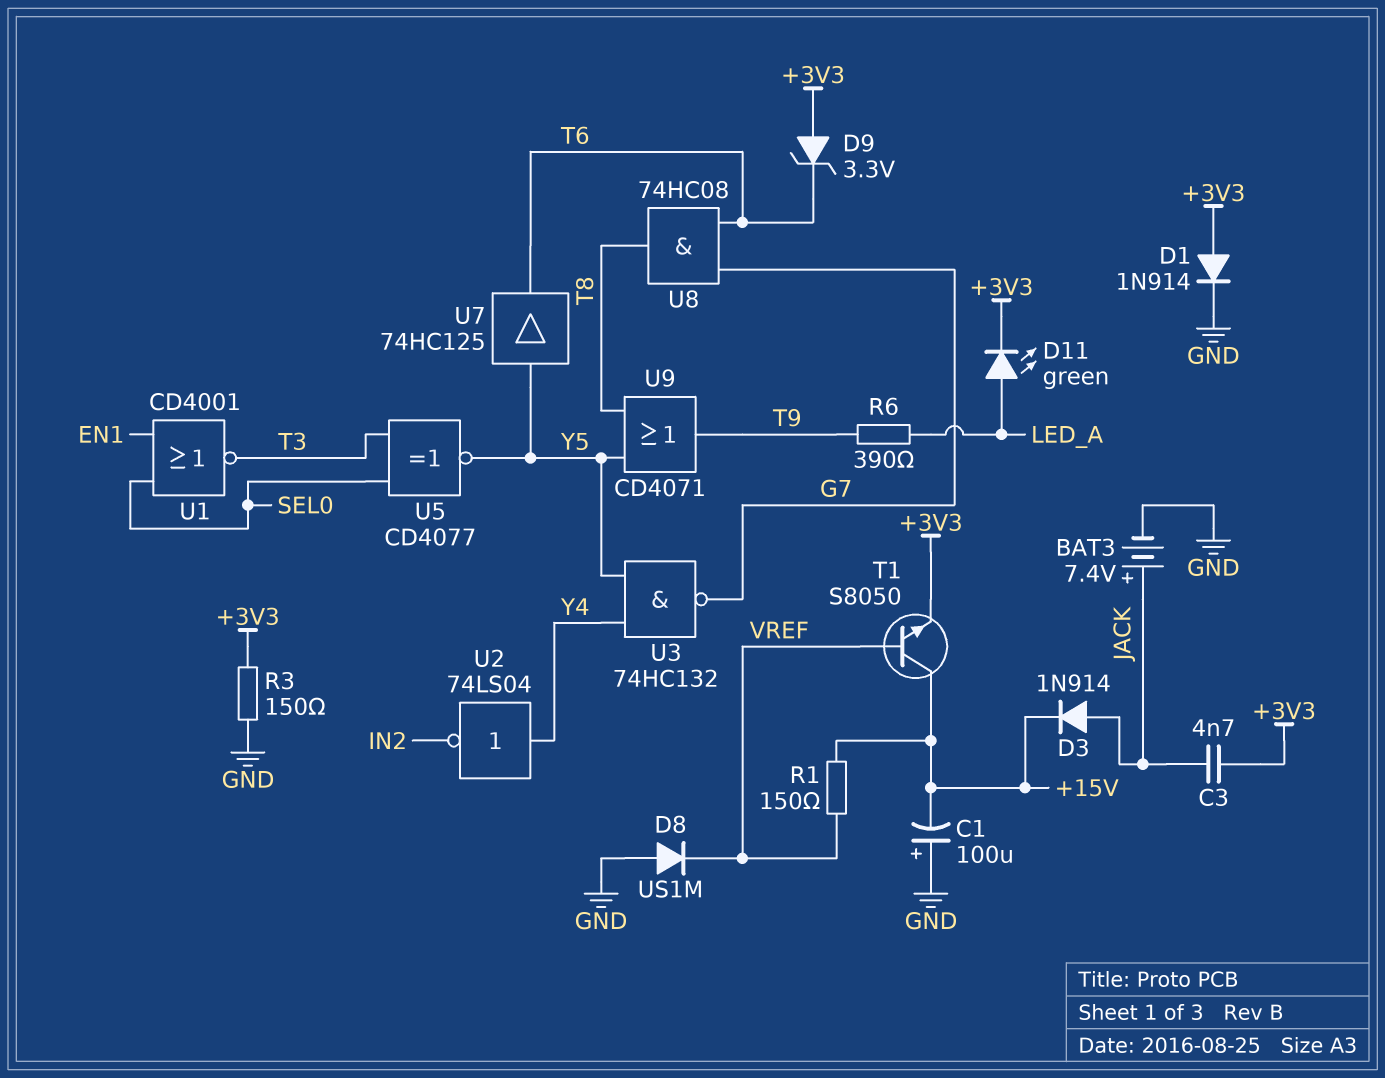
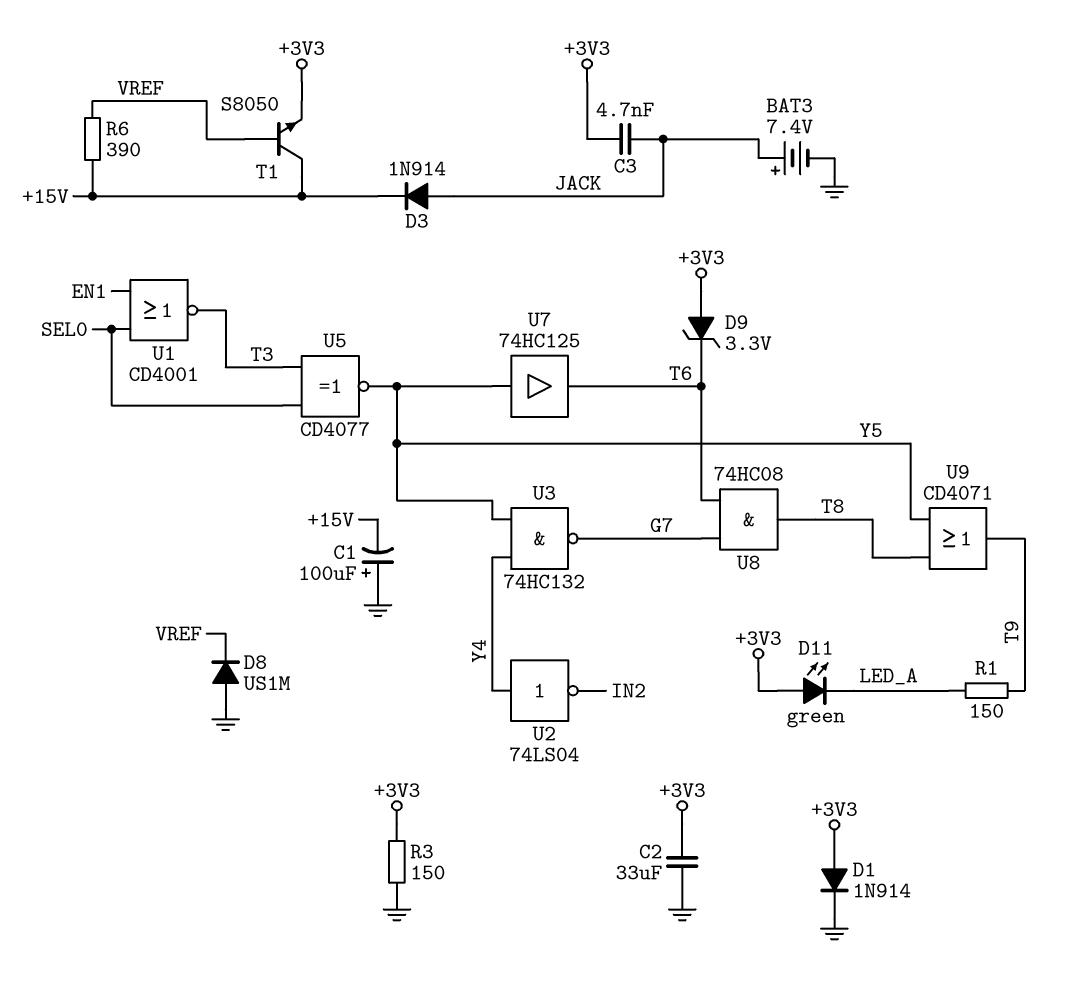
C2: none -> 33uF (+3V3, GND)
D11: LED green (A LED_A, K +3V3) -> LED green (A +3V3, K LED_A)
R1: 150 (+15V, VREF) -> 150 (LED_A, T9)
R6: 390 (LED_A, T9) -> 390 (+15V, VREF)

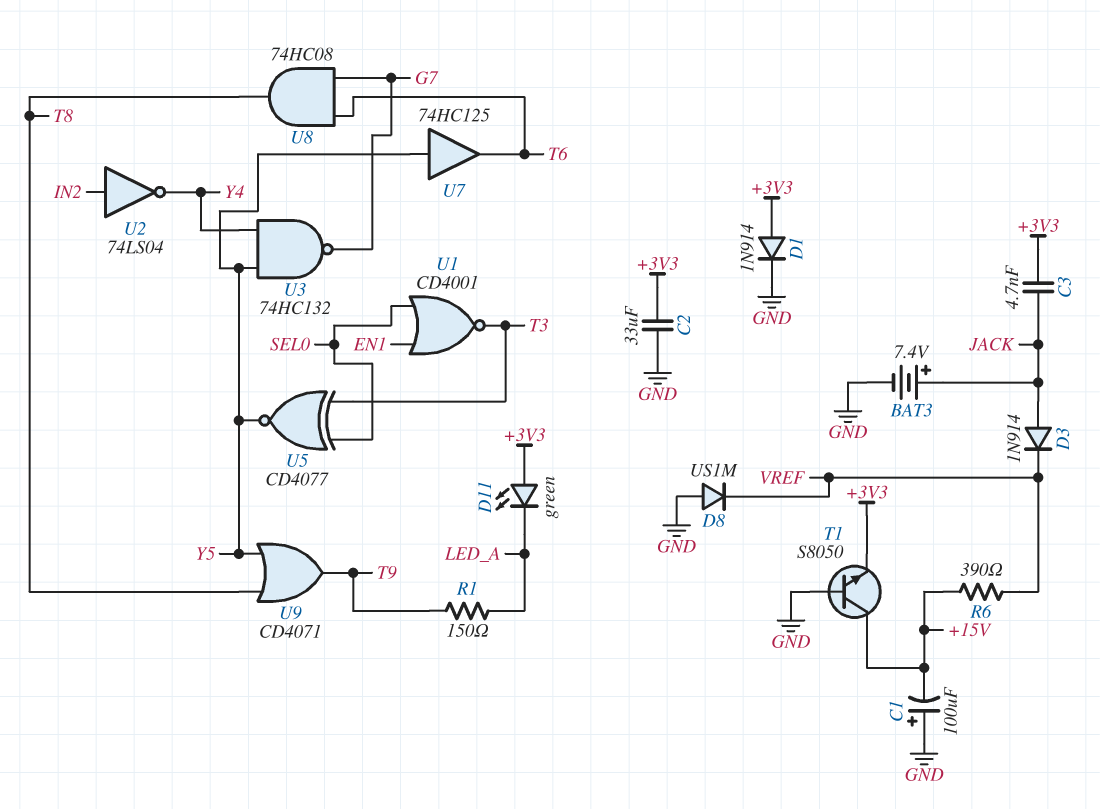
D3: diode 1N914 (A JACK, K +15V) -> diode 1N914 (A JACK, K VREF)
D9: zener 3.3V (A +3V3, K T6) -> none
R3: 150 (+3V3, GND) -> none
T1: NPN S8050 (B VREF, C +15V, E +3V3) -> NPN S8050 (B GND, C +15V, E +3V3)
U2: NOT 74LS04 (in Y4, out IN2) -> NOT 74LS04 (in IN2, out Y4)

